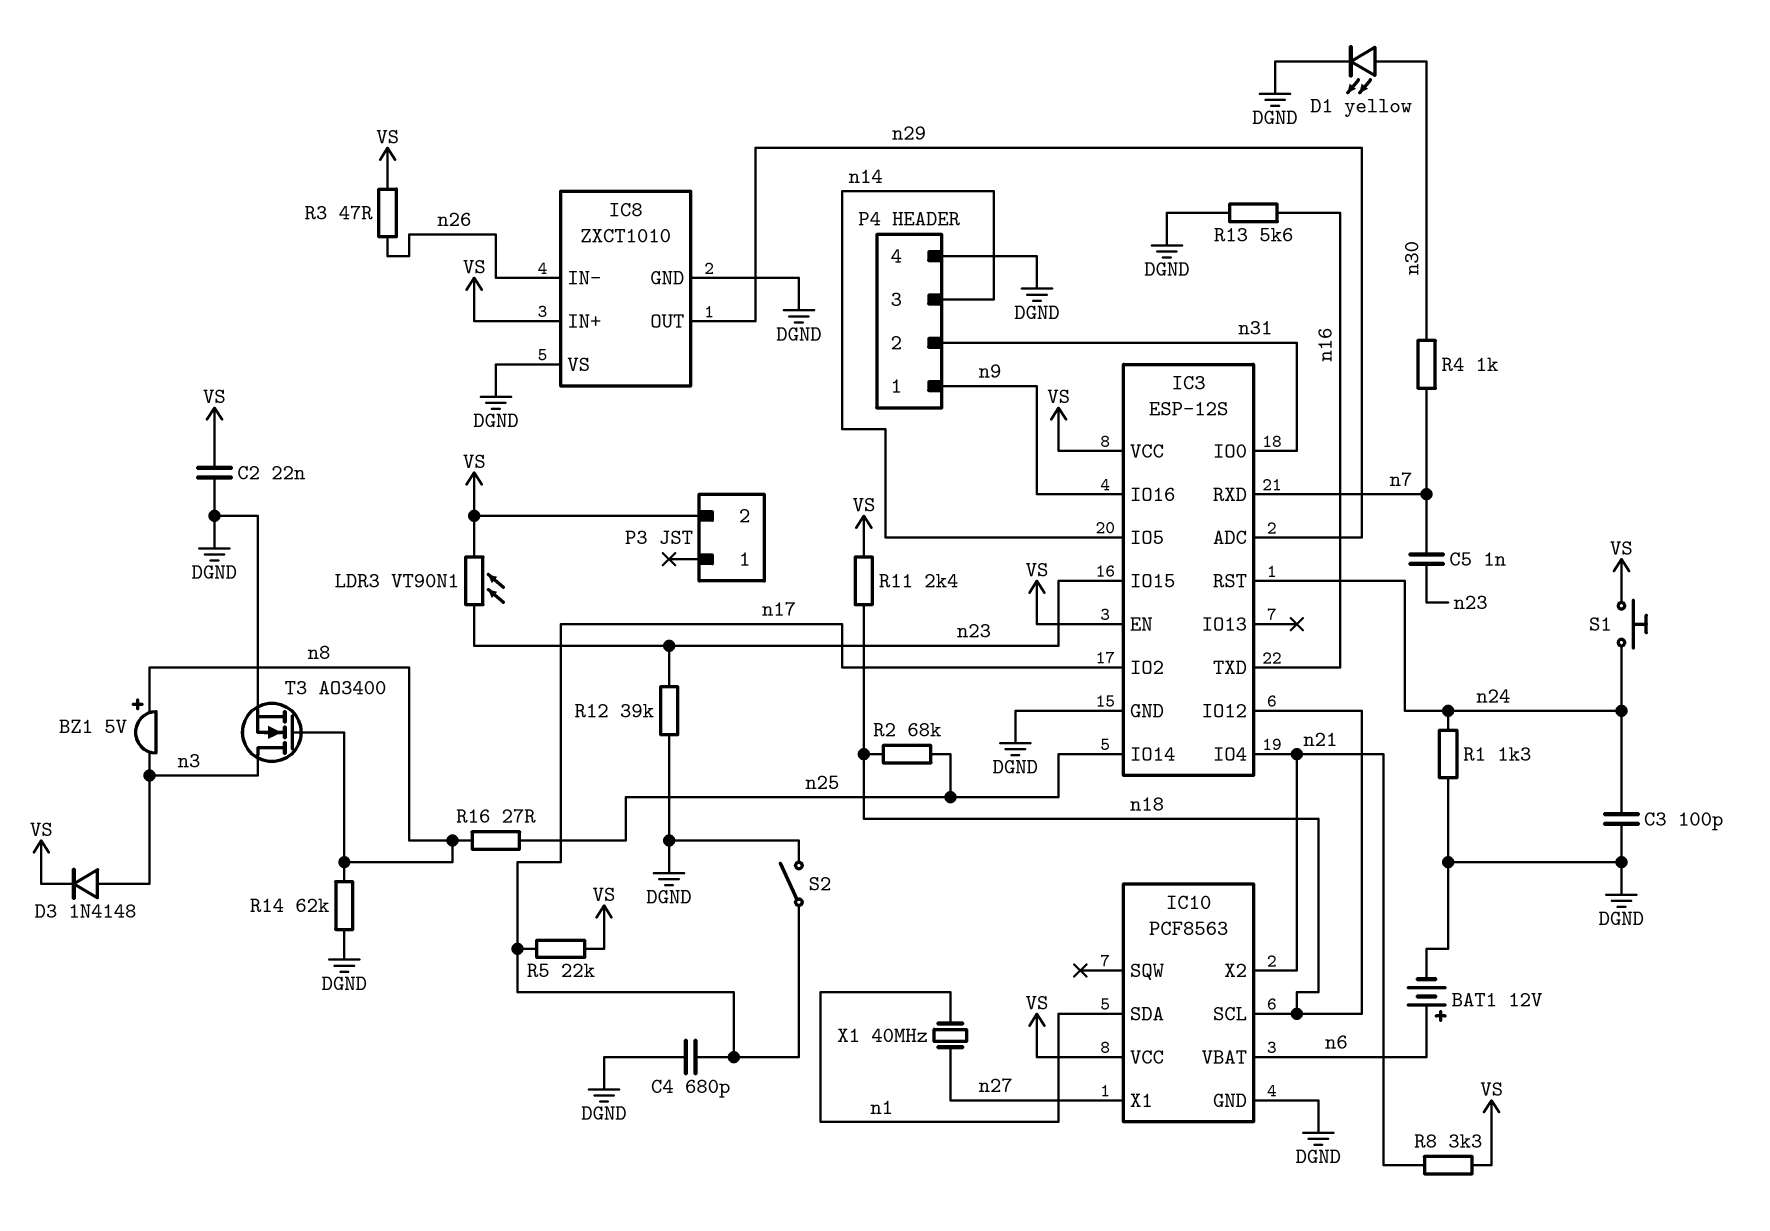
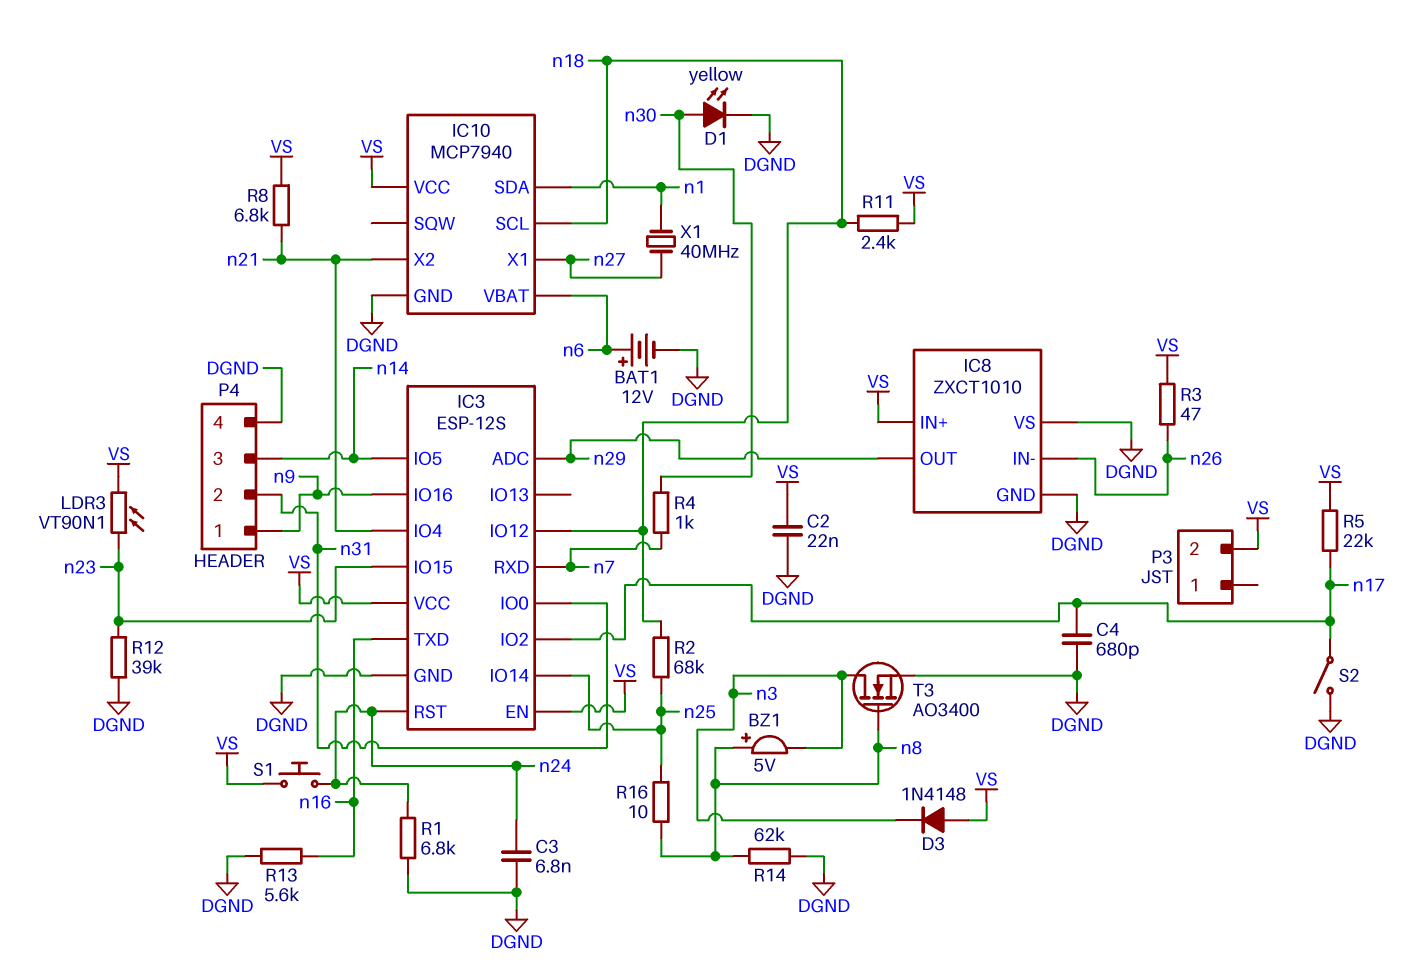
C3: 100pF (DGND, n24) -> 6.8nF (DGND, n24)
C5: 1nF (n7, n23) -> none
D3: diode 1N4148 (A n3, K VS) -> diode 1N4148 (A VS, K n3)
IC10: PCF8563 -> MCP7940
R1: 1.3k (DGND, n24) -> 6.8k (DGND, n24)
R8: 3.3k (VS, n21) -> 6.8k (VS, n21)
R16: 27 (n8, n25) -> 10 (n8, n25)

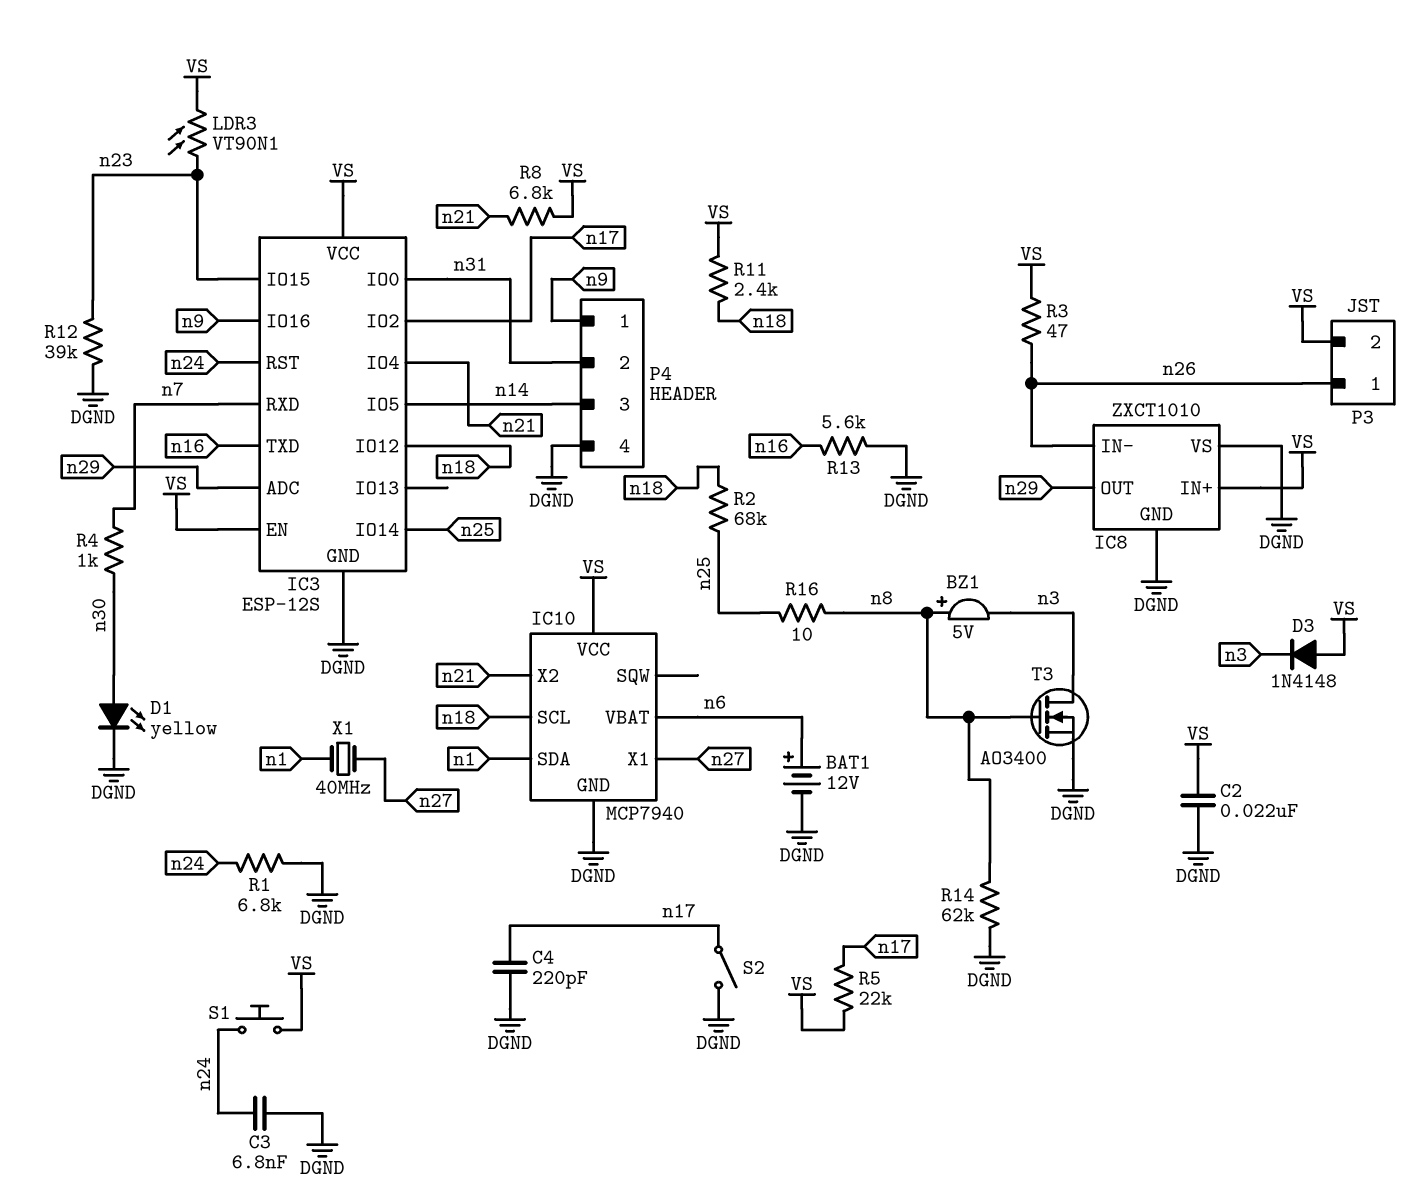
C4: 680pF (DGND, n17) -> 220pF (DGND, n17)
P3 pin 1: none -> n26

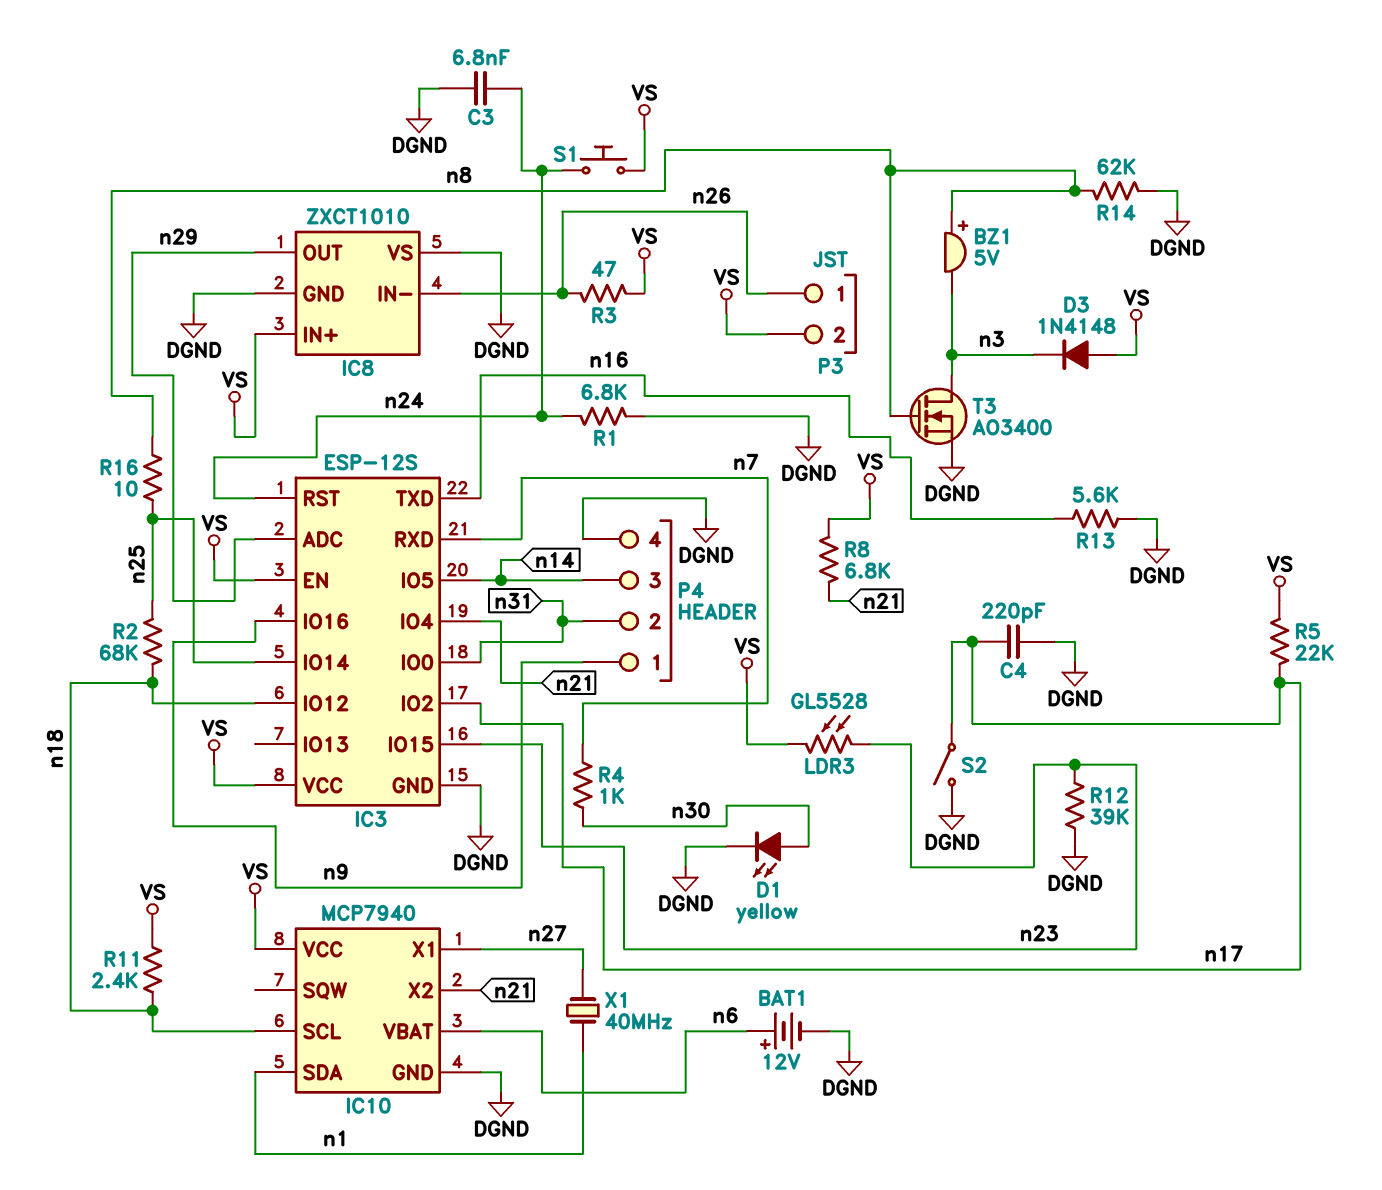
C2: 22nF (DGND, VS) -> none
LDR3: VT90N1 (VS, n23) -> GL5528 (VS, n23)

